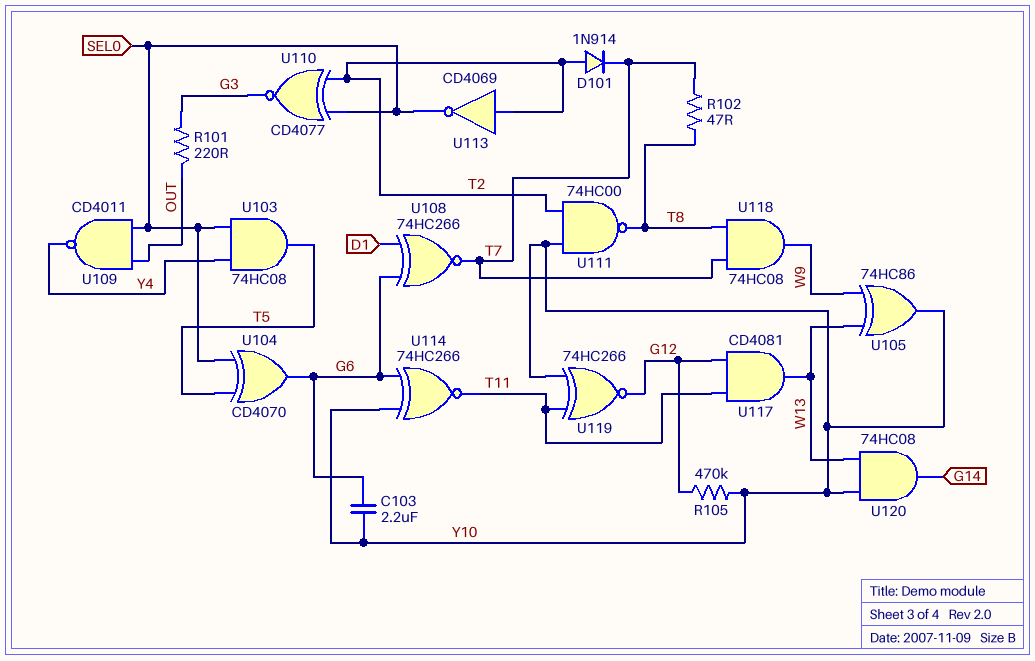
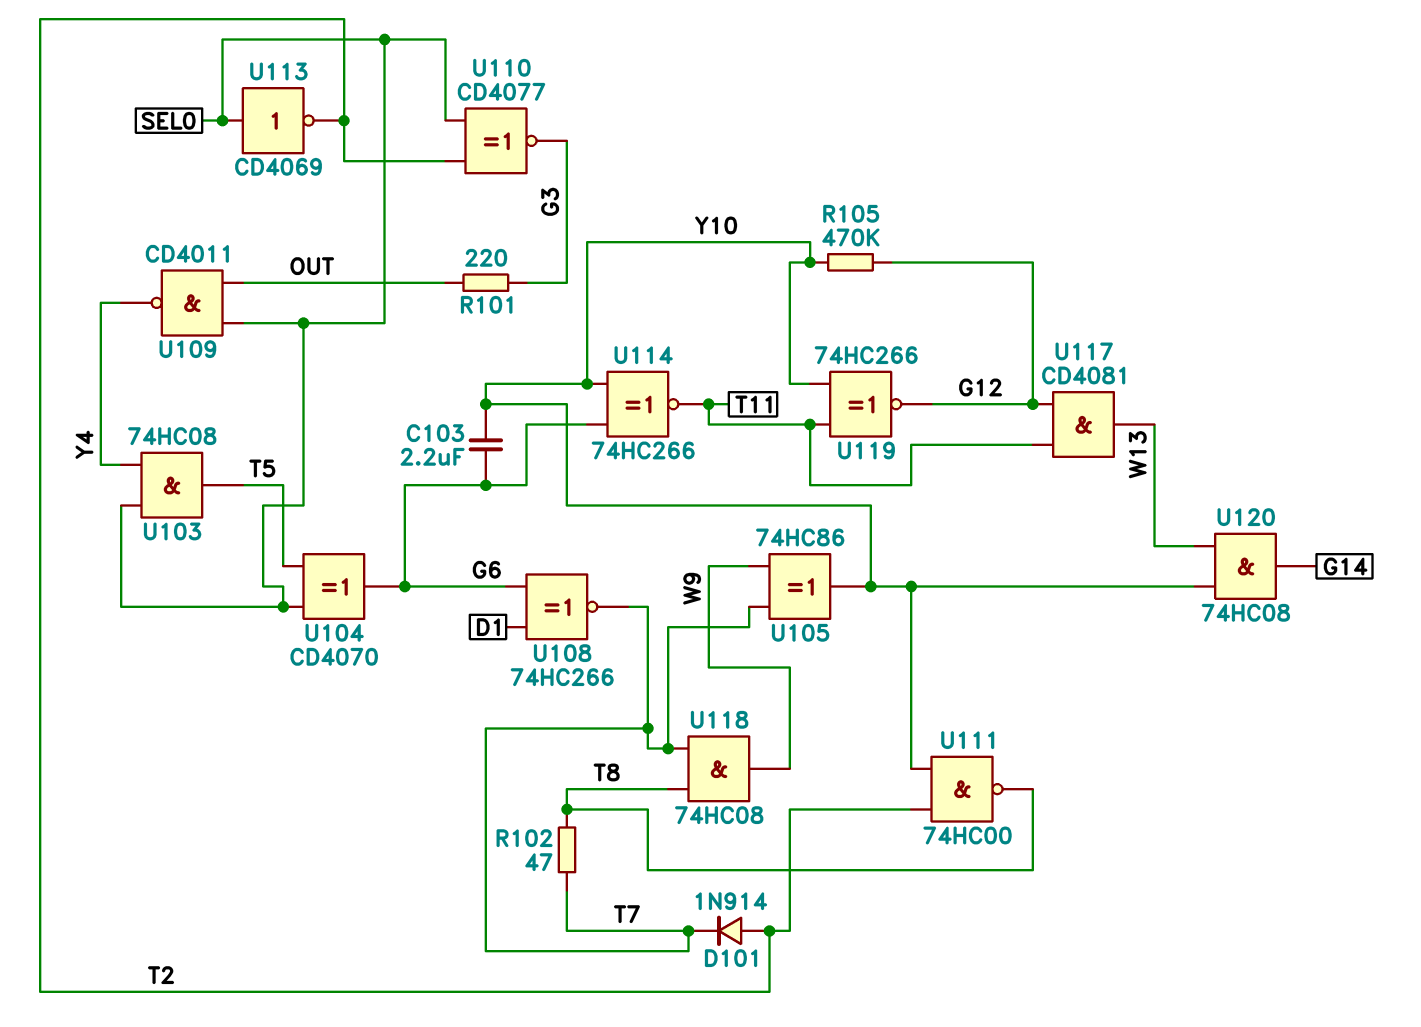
U105: XOR 74HC86 (in W9, in W13, out Y10) -> XOR 74HC86 (in T7, in W9, out Y10)
U113: NOT CD4069 (in T2, out SEL0) -> NOT CD4069 (in SEL0, out T2)

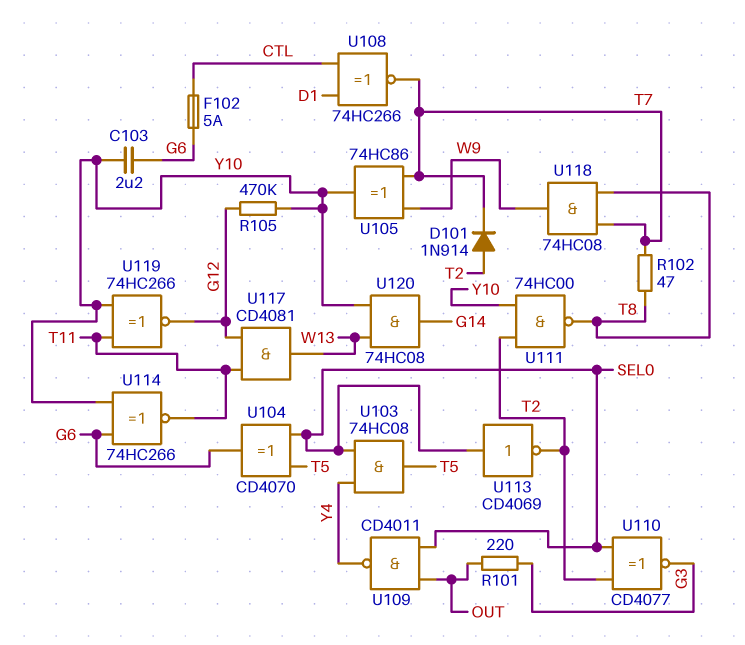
F102: none -> 5A (CTL, G6)
U108: XNOR 74HC266 (in D1, in G6, out T7) -> XNOR 74HC266 (in CTL, in D1, out T7)

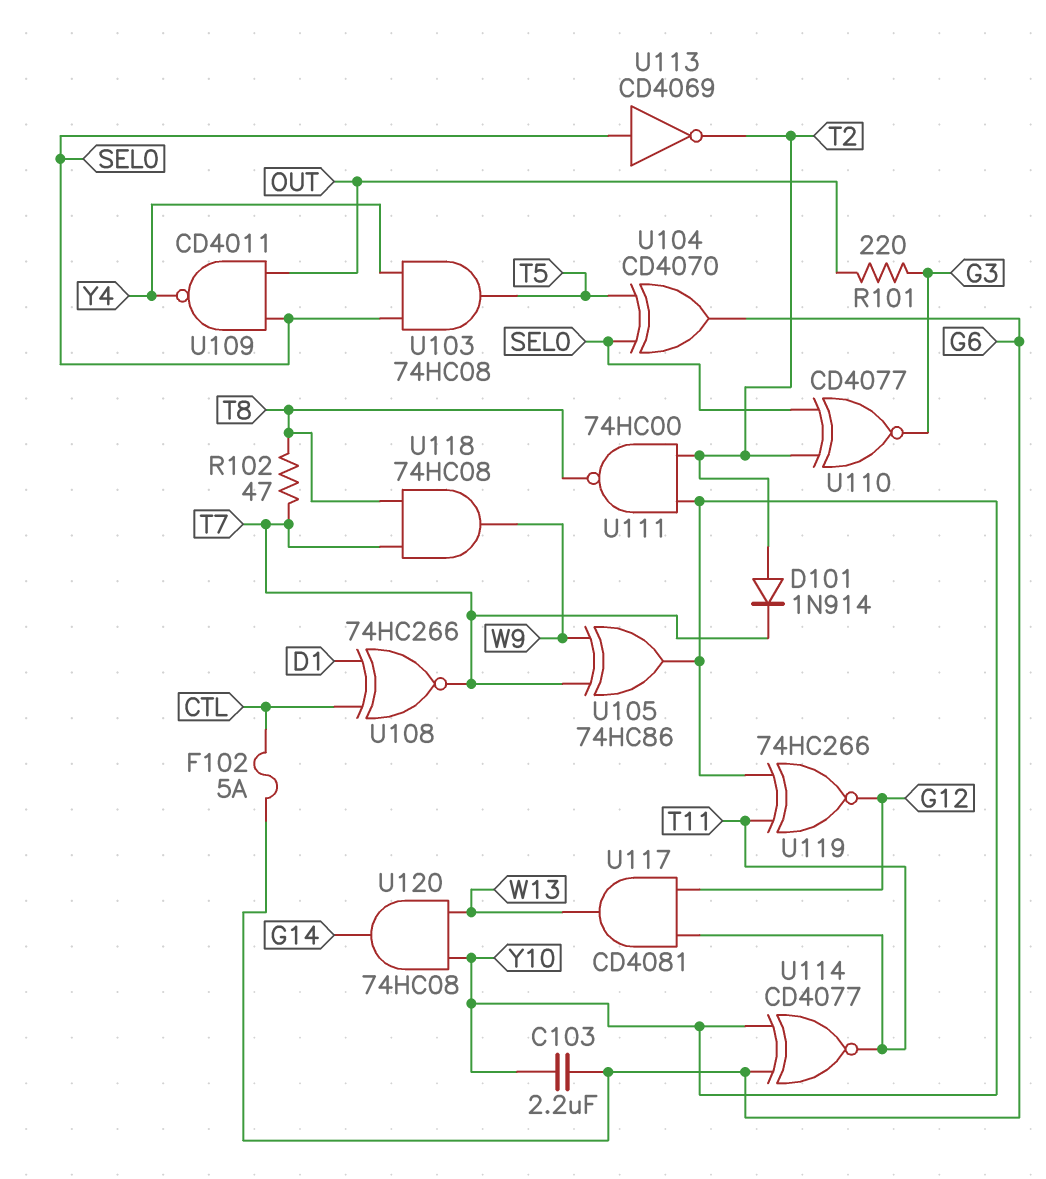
R105: 470k (G12, Y10) -> none
U114: XNOR 74HC266 (in G6, in Y10, out T11) -> XNOR CD4077 (in G6, in Y10, out T11)

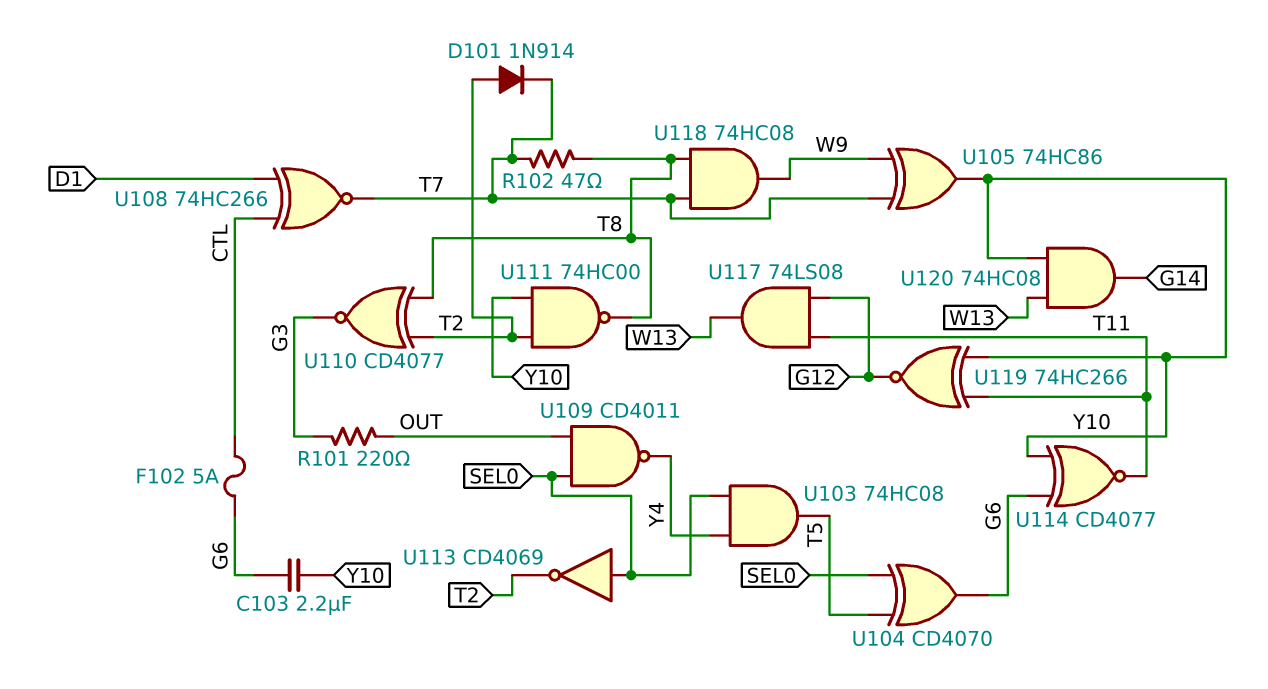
U110: XNOR CD4077 (in SEL0, in T2, out G3) -> XNOR CD4077 (in T2, in T8, out G3)
U117: AND CD4081 (in G12, in T11, out W13) -> AND 74LS08 (in G12, in T11, out W13)

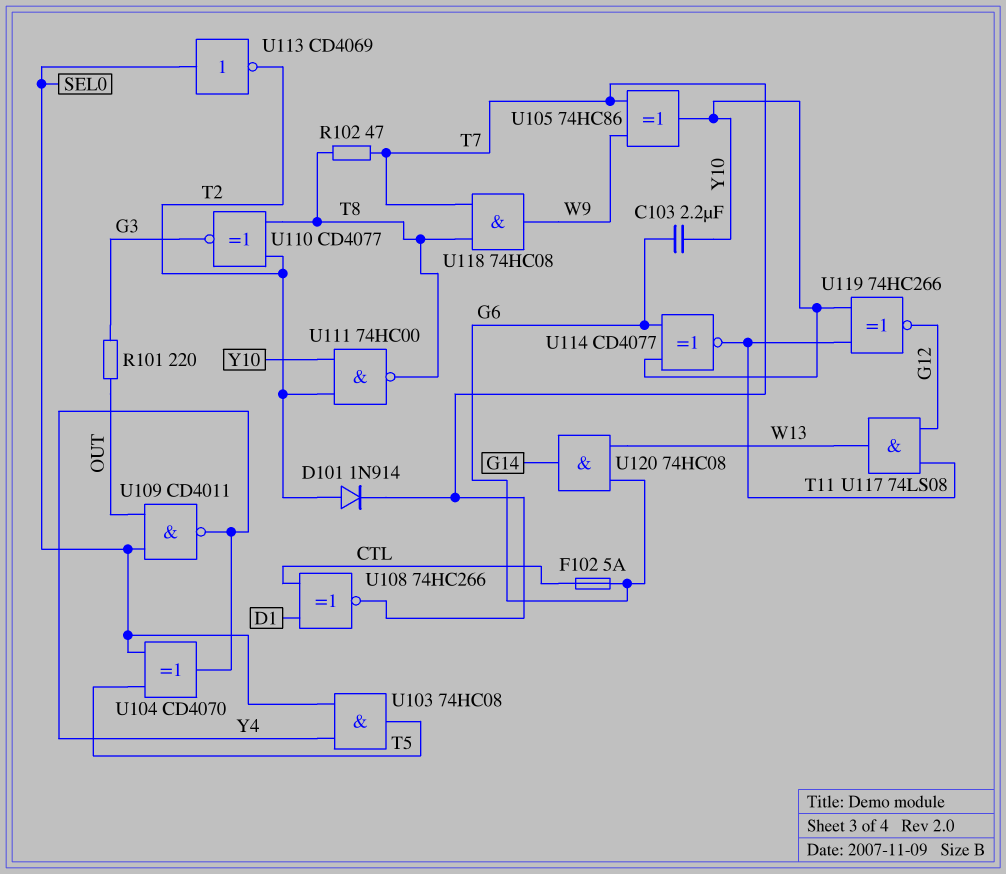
U104: XOR CD4070 (in SEL0, in T5, out G6) -> XOR CD4070 (in SEL0, in T5, out Y4)
U120: AND 74HC08 (in W13, in Y10, out G14) -> AND 74HC08 (in G6, in W13, out G14)

